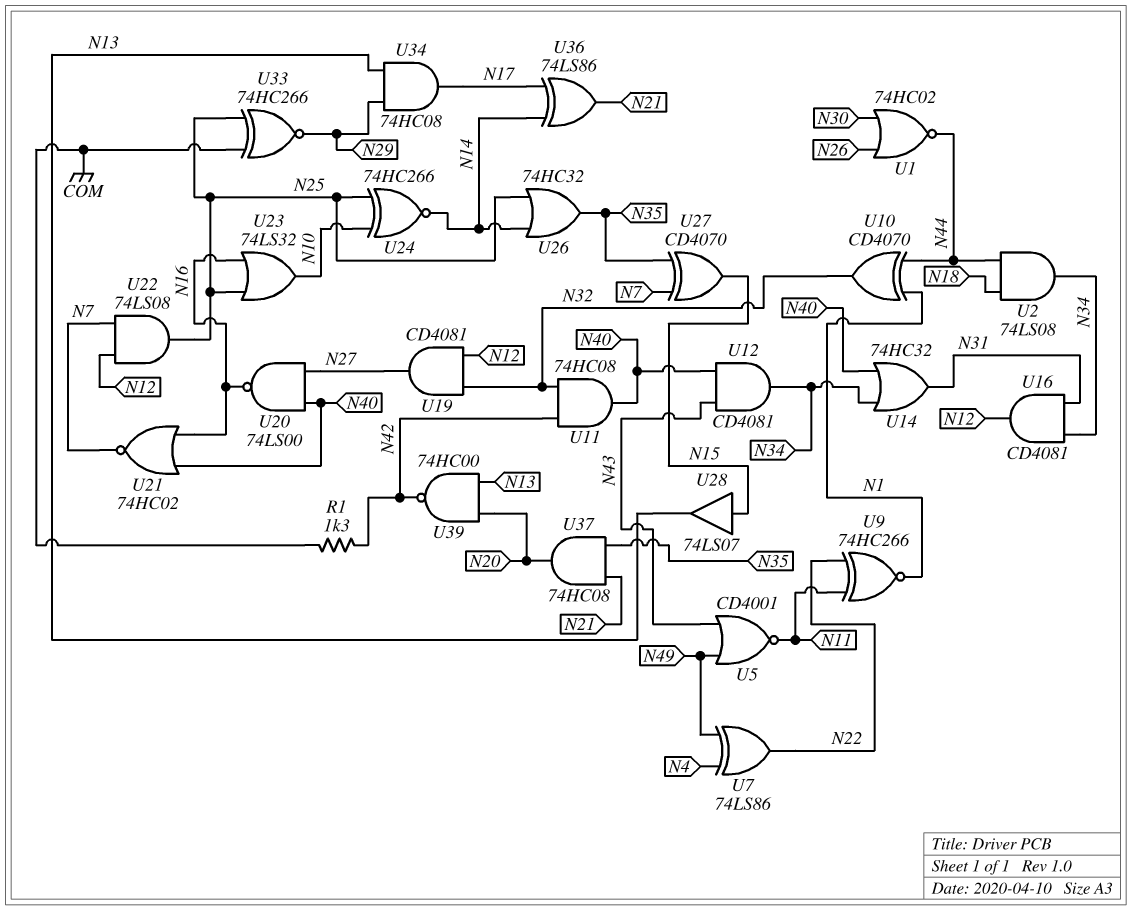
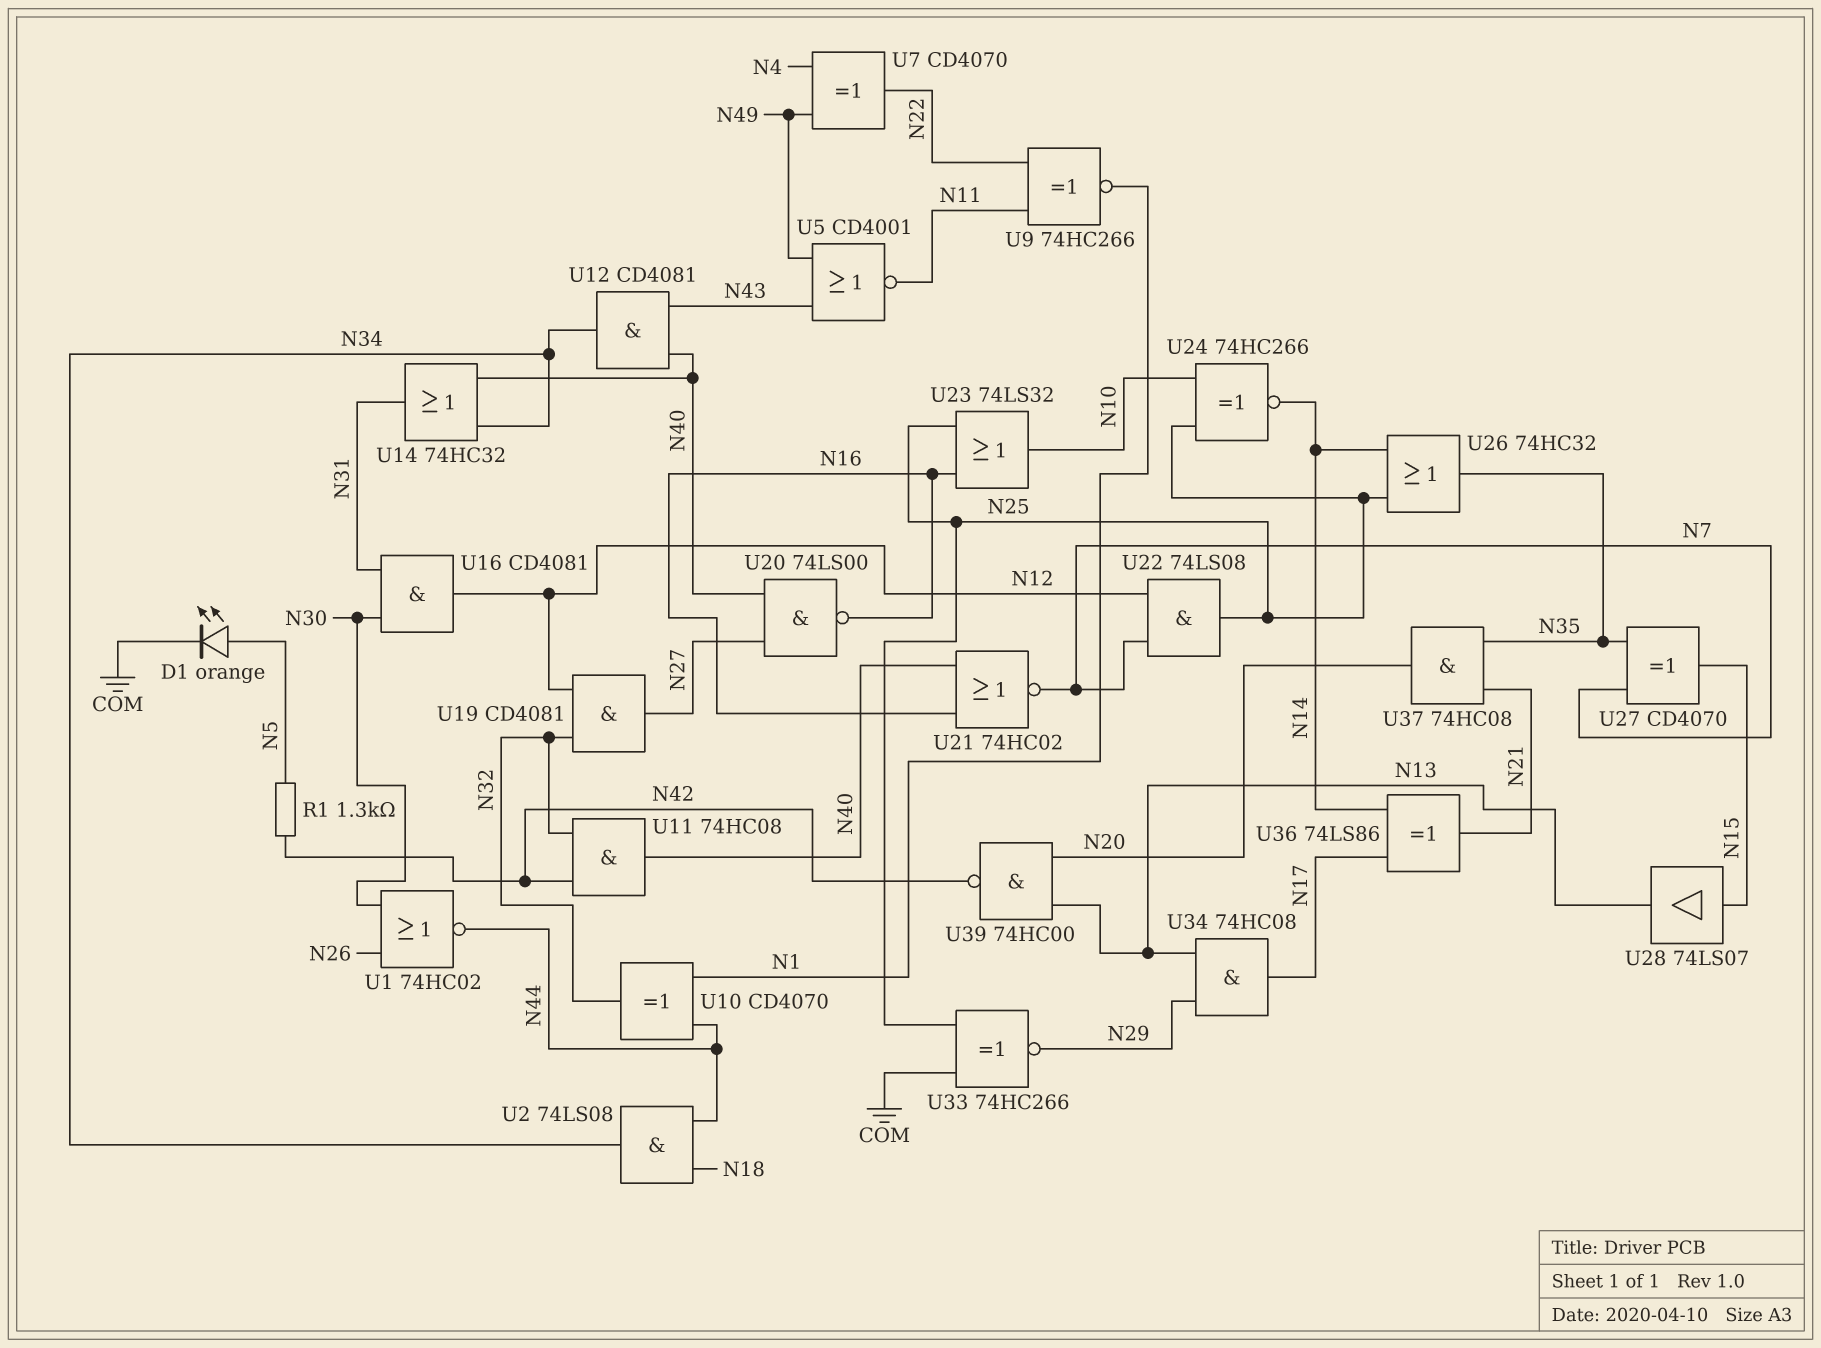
D1: none -> LED orange (A N5, K COM)
R1: 1.3k (COM, N42) -> 1.3k (N5, N42)
U7: XOR 74LS86 (in N4, in N49, out N22) -> XOR CD4070 (in N4, in N49, out N22)
U16: AND CD4081 (in N31, in N34, out N12) -> AND CD4081 (in N30, in N31, out N12)

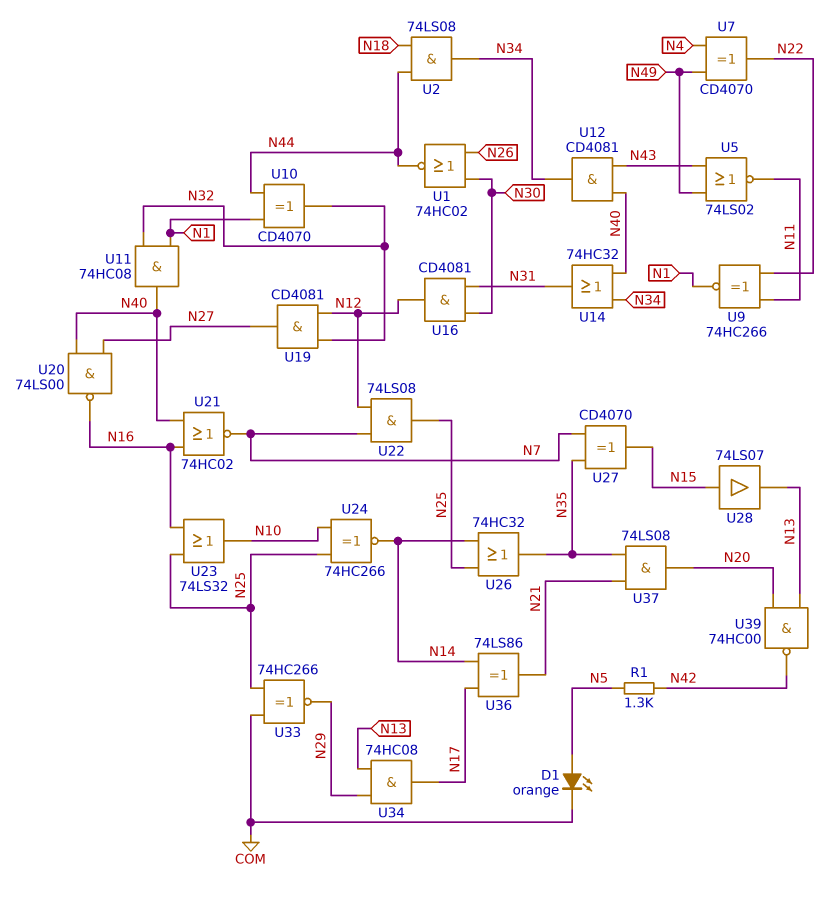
U5: NOR CD4001 (in N43, in N49, out N11) -> NOR 74LS02 (in N43, in N49, out N11)
U11: AND 74HC08 (in N32, in N42, out N40) -> AND 74HC08 (in N1, in N32, out N40)
U37: AND 74HC08 (in N21, in N35, out N20) -> AND 74LS08 (in N21, in N35, out N20)

